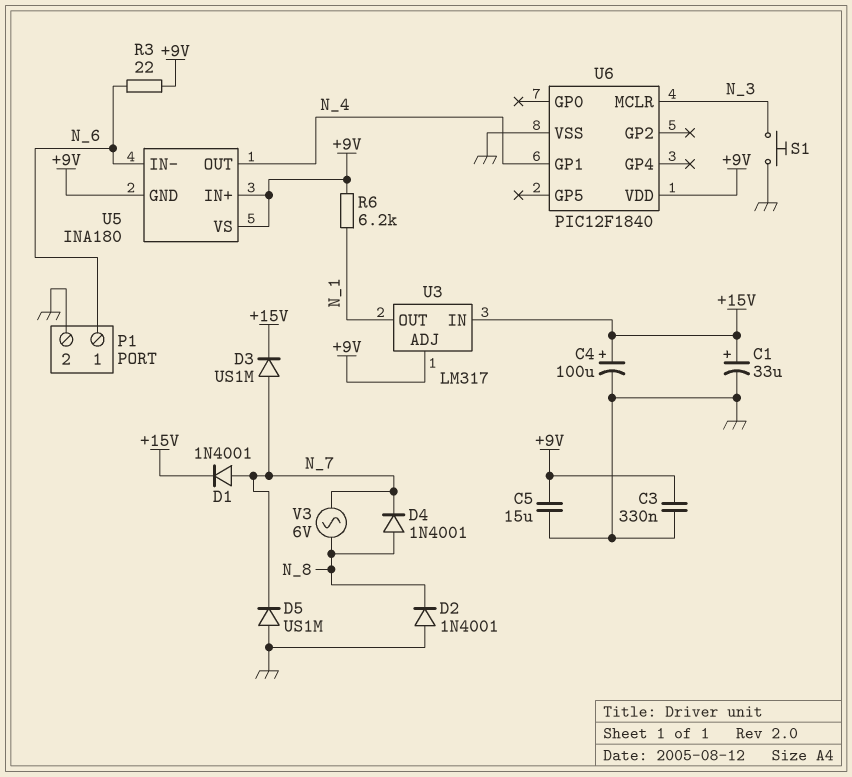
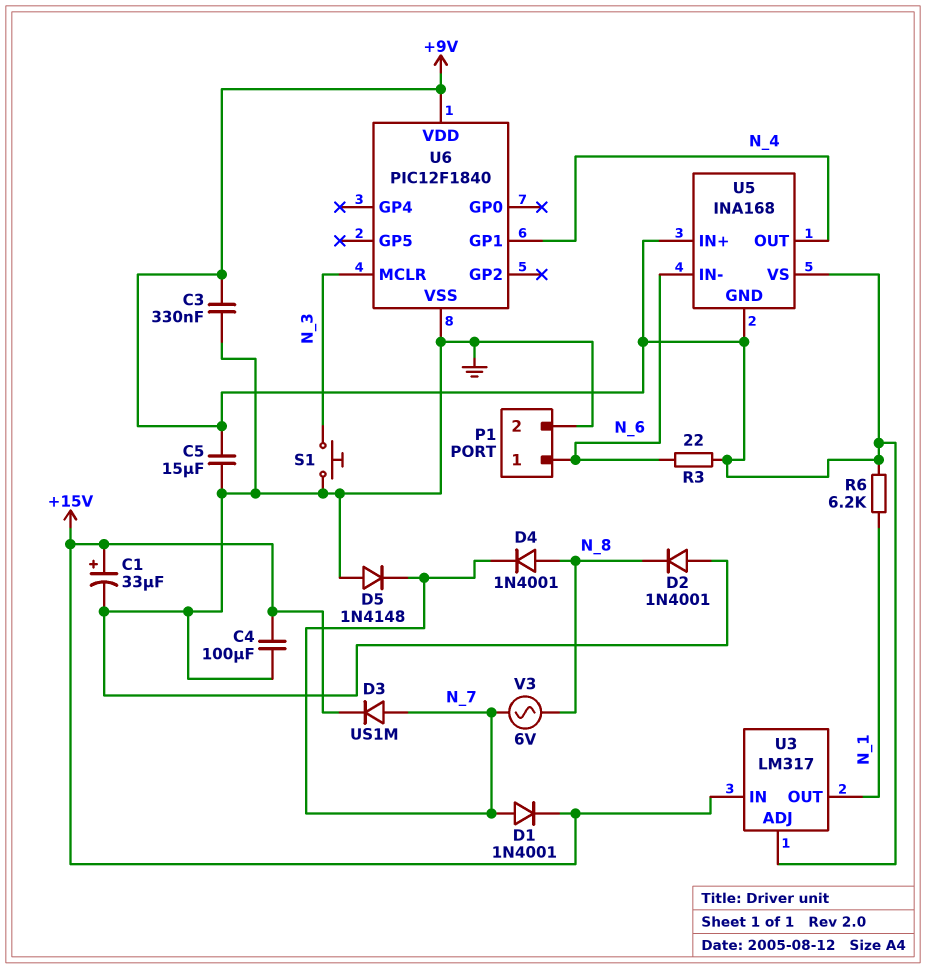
C4: 100uF (plus +15V, minus GND) -> 100uF (+15V, GND)
D5: diode US1M (A GND, K N_7) -> diode 1N4148 (A GND, K N_7)
U5: INA180 -> INA168

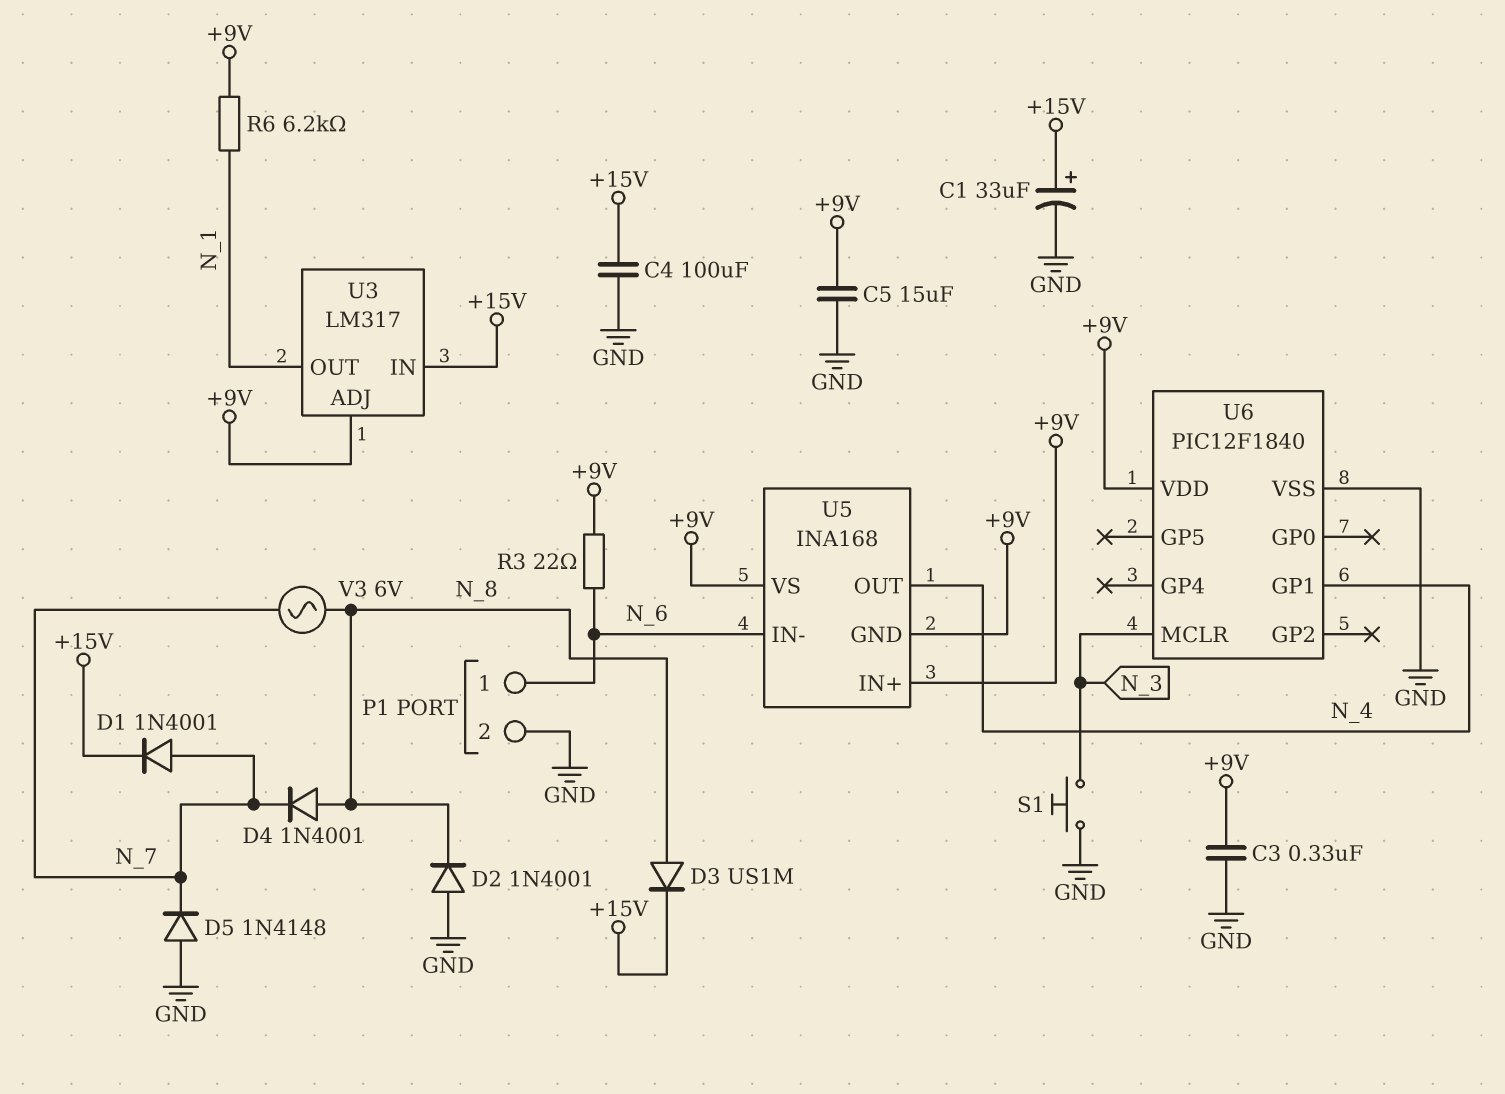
D3: diode US1M (A N_7, K +15V) -> diode US1M (A N_8, K +15V)

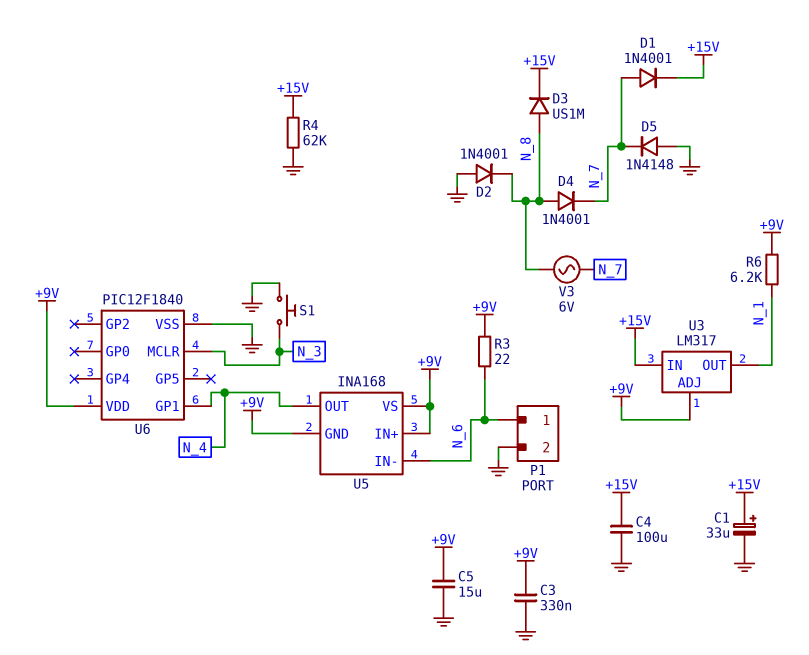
R4: none -> 62k (+15V, GND)

